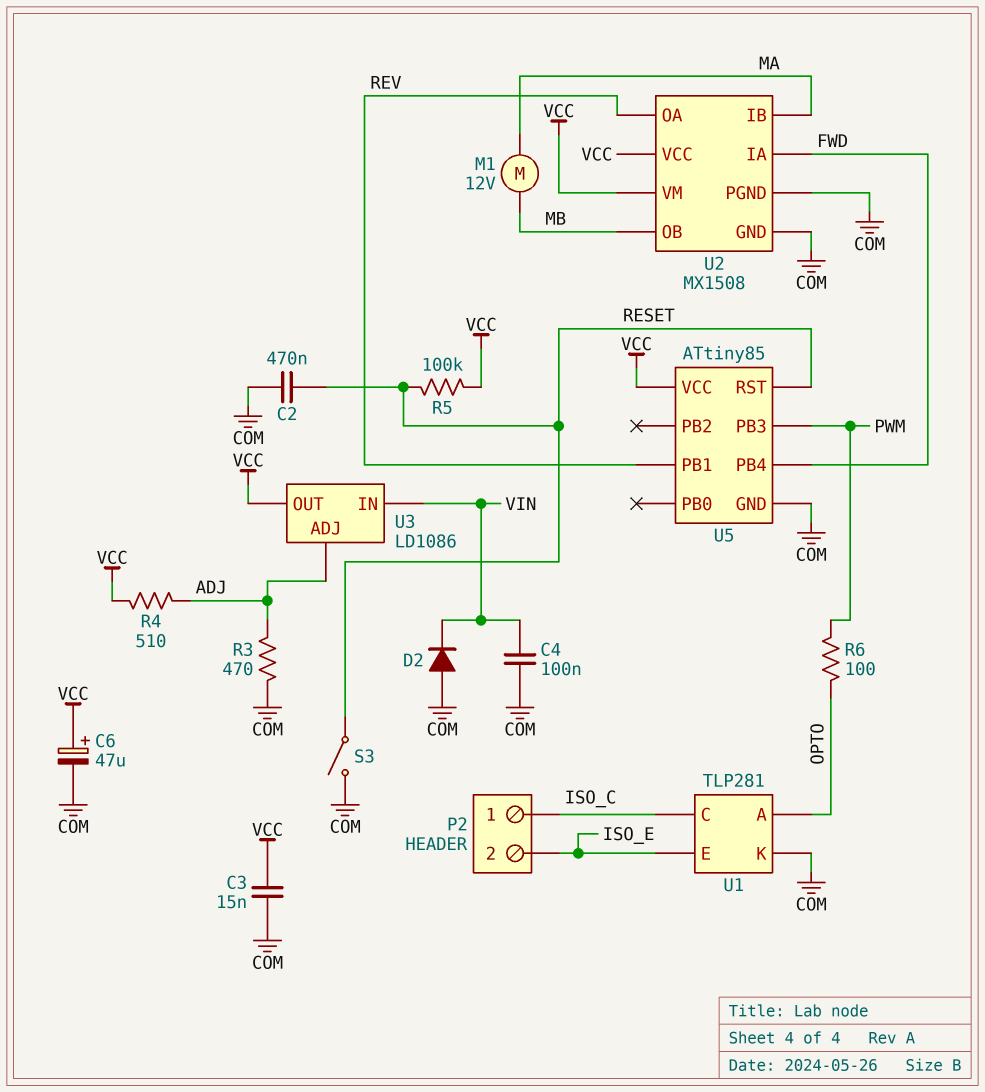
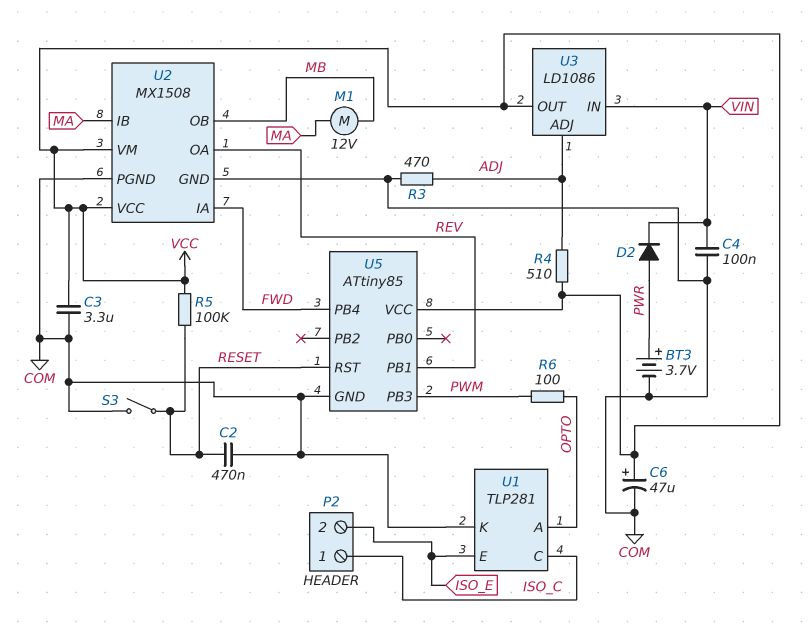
BT3: none -> 3.7V (plus PWR, minus COM)
C3: 15nF (COM, VCC) -> 3.3uF (COM, VCC)
D2: diode (A COM, K VIN) -> diode (A PWR, K VIN)

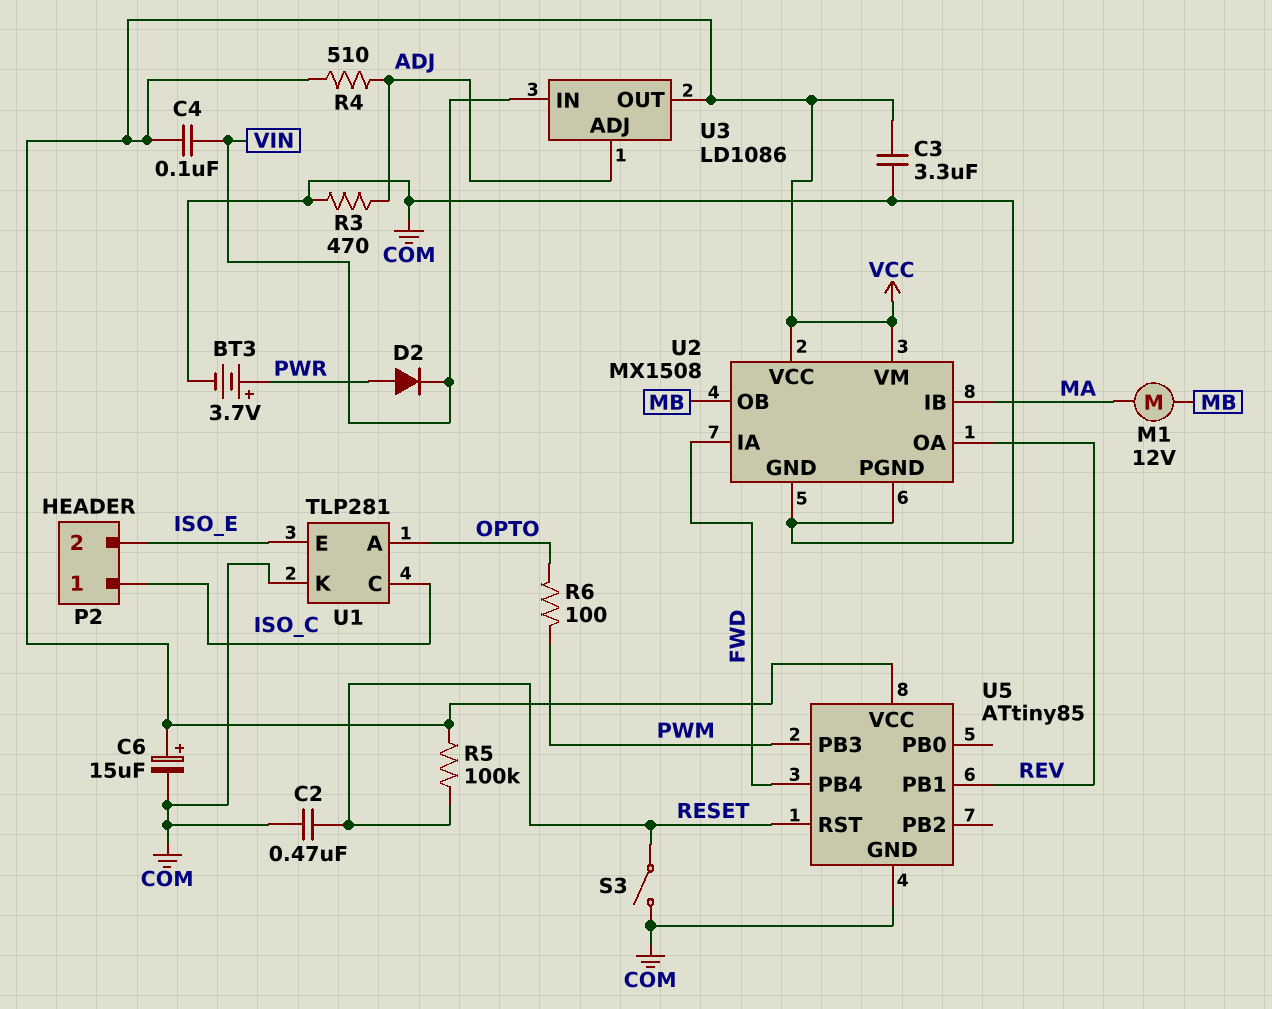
C4: 100nF (COM, VIN) -> 100nF (VCC, VIN)
C6: 47uF (plus VCC, minus COM) -> 15uF (plus VCC, minus COM)

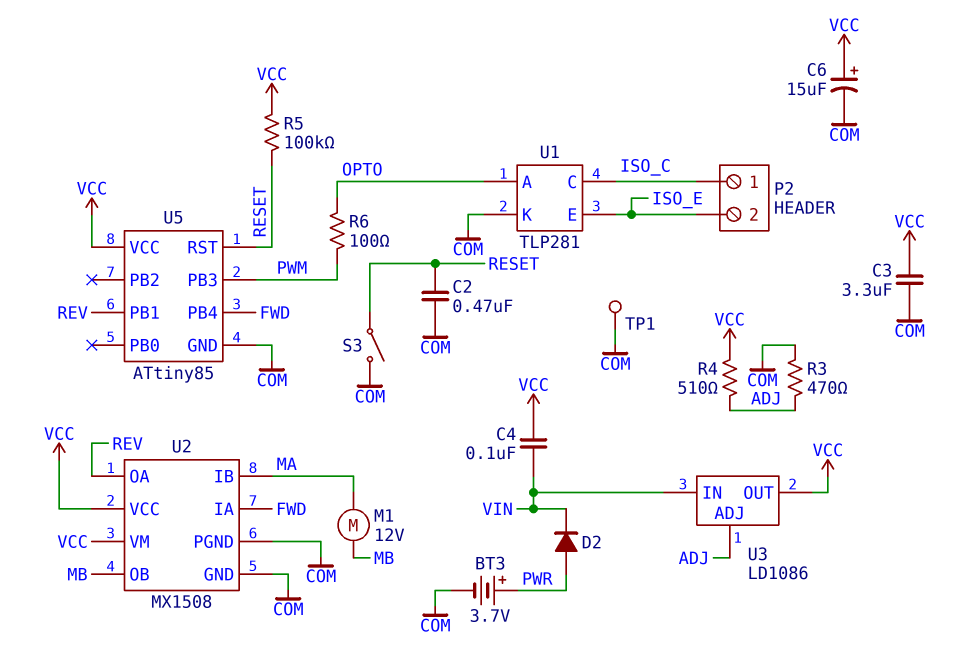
TP1: none -> test point (COM)

